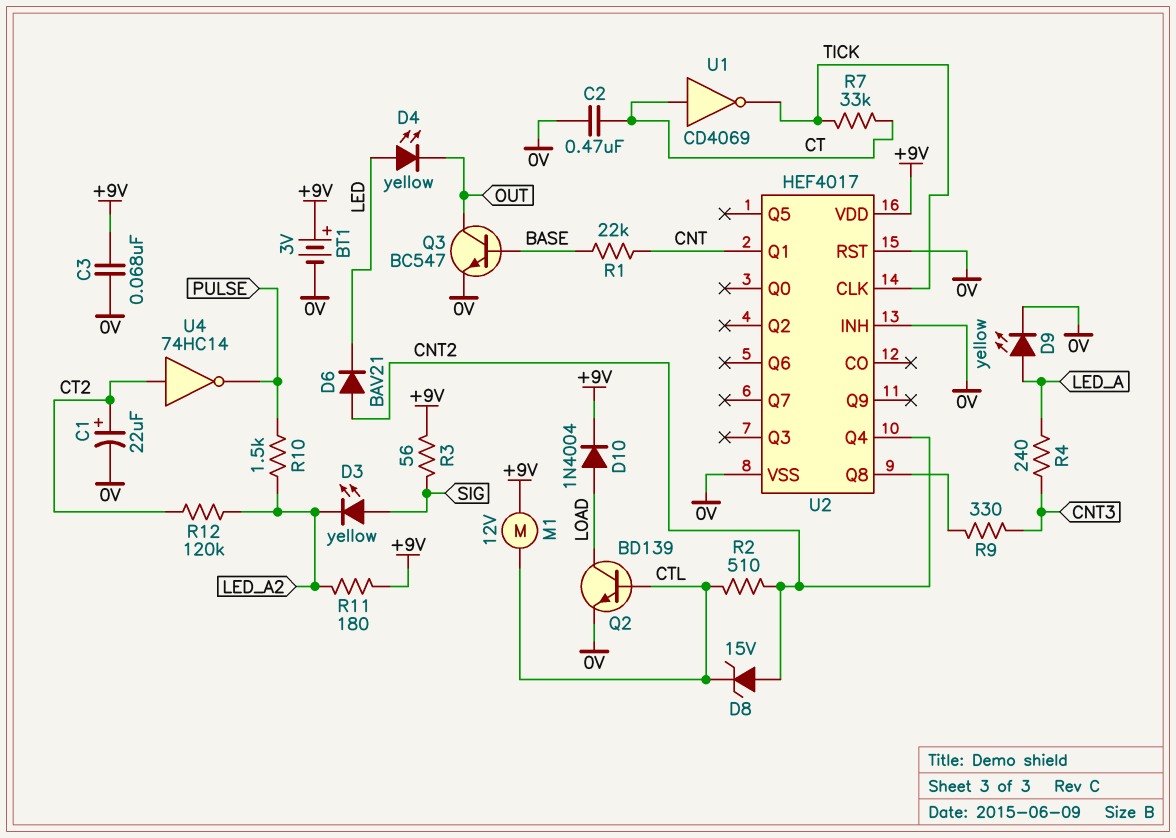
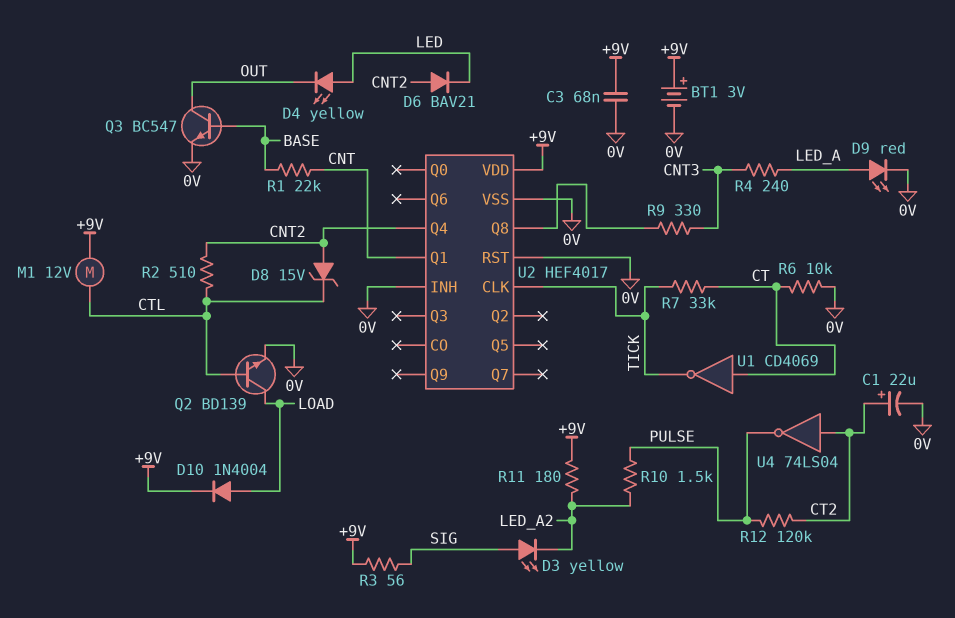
C2: 470nF (0V, CT) -> none
D9: LED yellow (A LED_A, K 0V) -> LED red (A LED_A, K 0V)
R6: none -> 10k (0V, CT)
R12: 120k (CT2, LED_A2) -> 120k (CT2, PULSE)
U4: NOT 74HC14 (in CT2, out PULSE) -> NOT 74LS04 (in CT2, out PULSE)

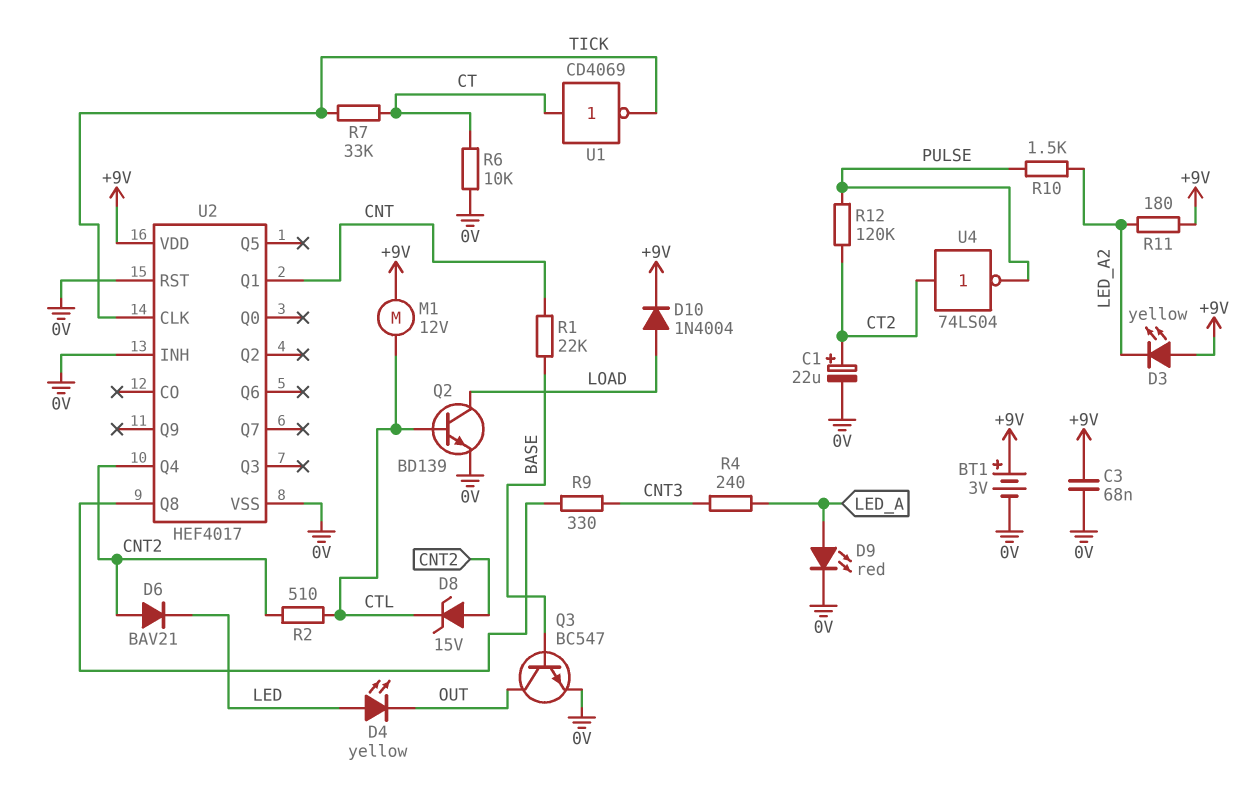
D3: LED yellow (A SIG, K LED_A2) -> LED yellow (A +9V, K LED_A2)
R3: 56 (+9V, SIG) -> none

